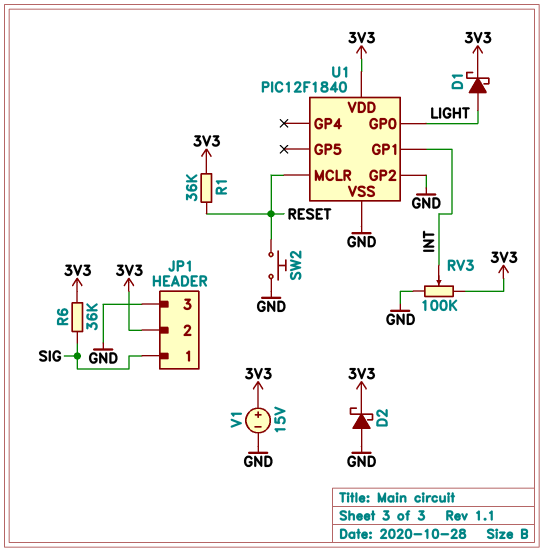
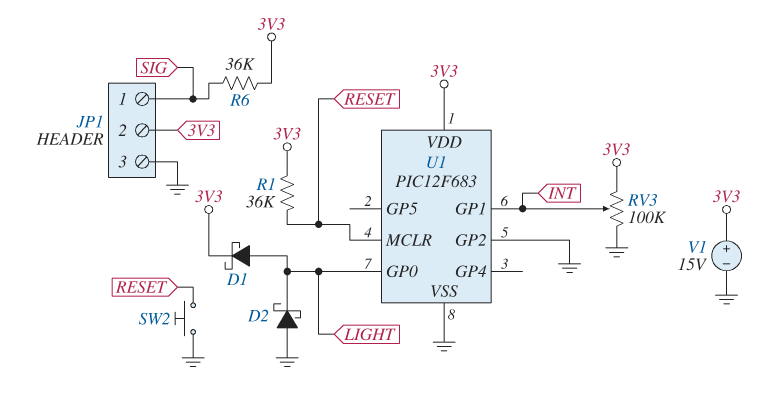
D2: schottky (A GND, K 3V3) -> schottky (A GND, K LIGHT)
U1: PIC12F1840 -> PIC12F683

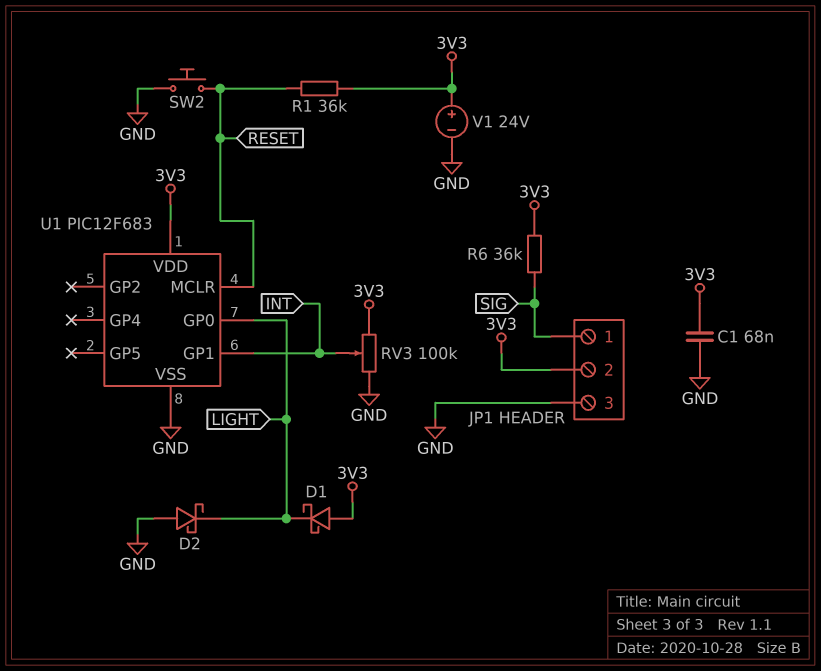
C1: none -> 68nF (3V3, GND)
D1: schottky (A LIGHT, K 3V3) -> schottky (A 3V3, K LIGHT)
U1 pin GP2: GND -> none
V1: 15V (plus 3V3, minus GND) -> 24V (plus 3V3, minus GND)

